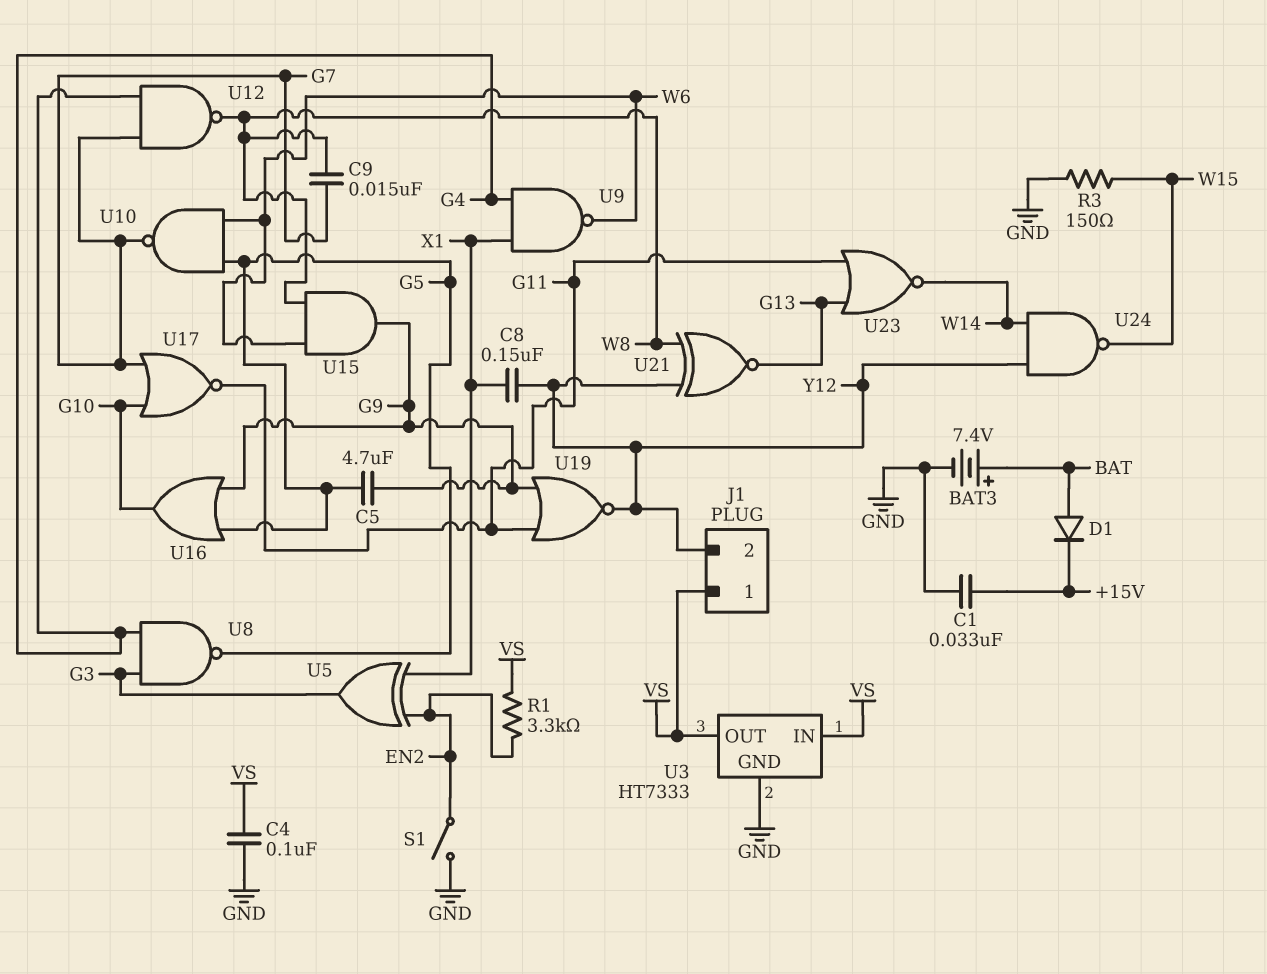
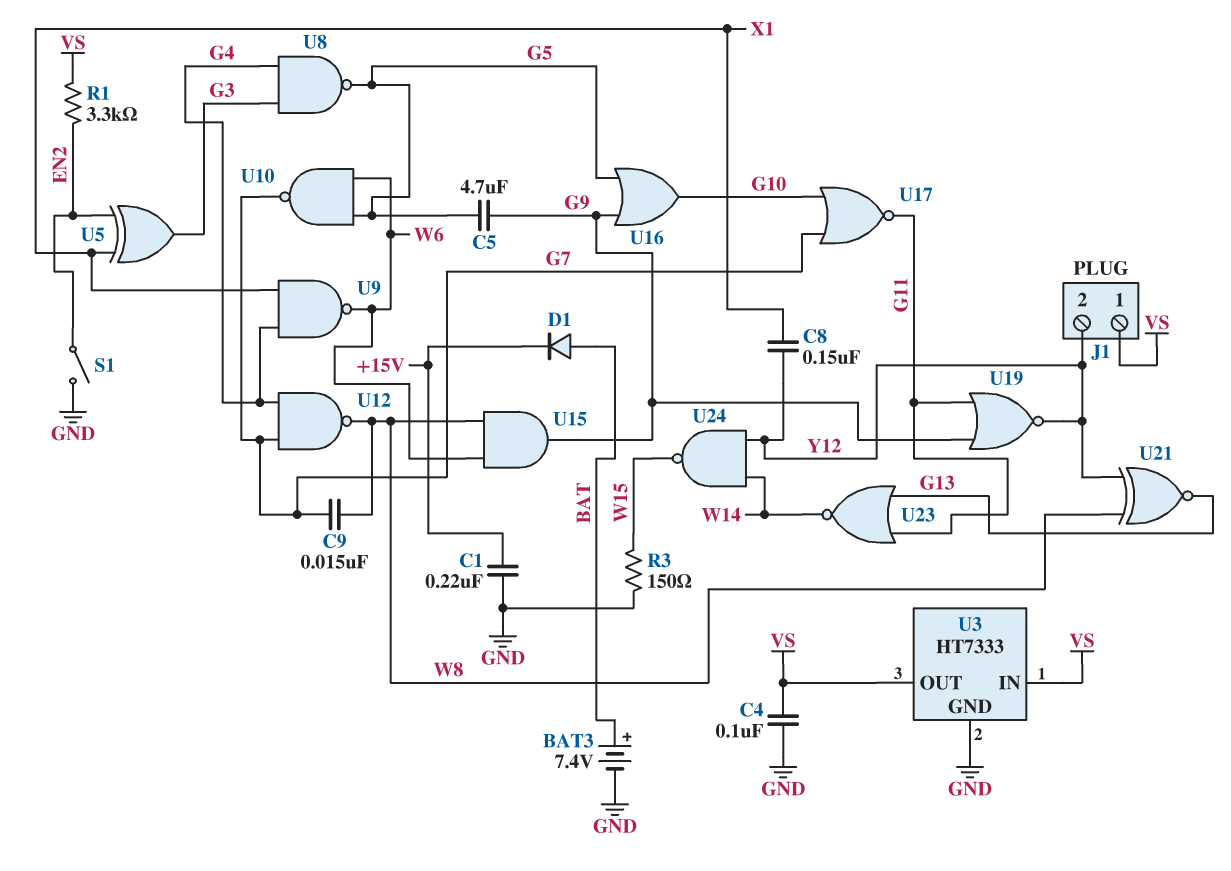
C1: 33nF (+15V, GND) -> 220nF (+15V, GND)

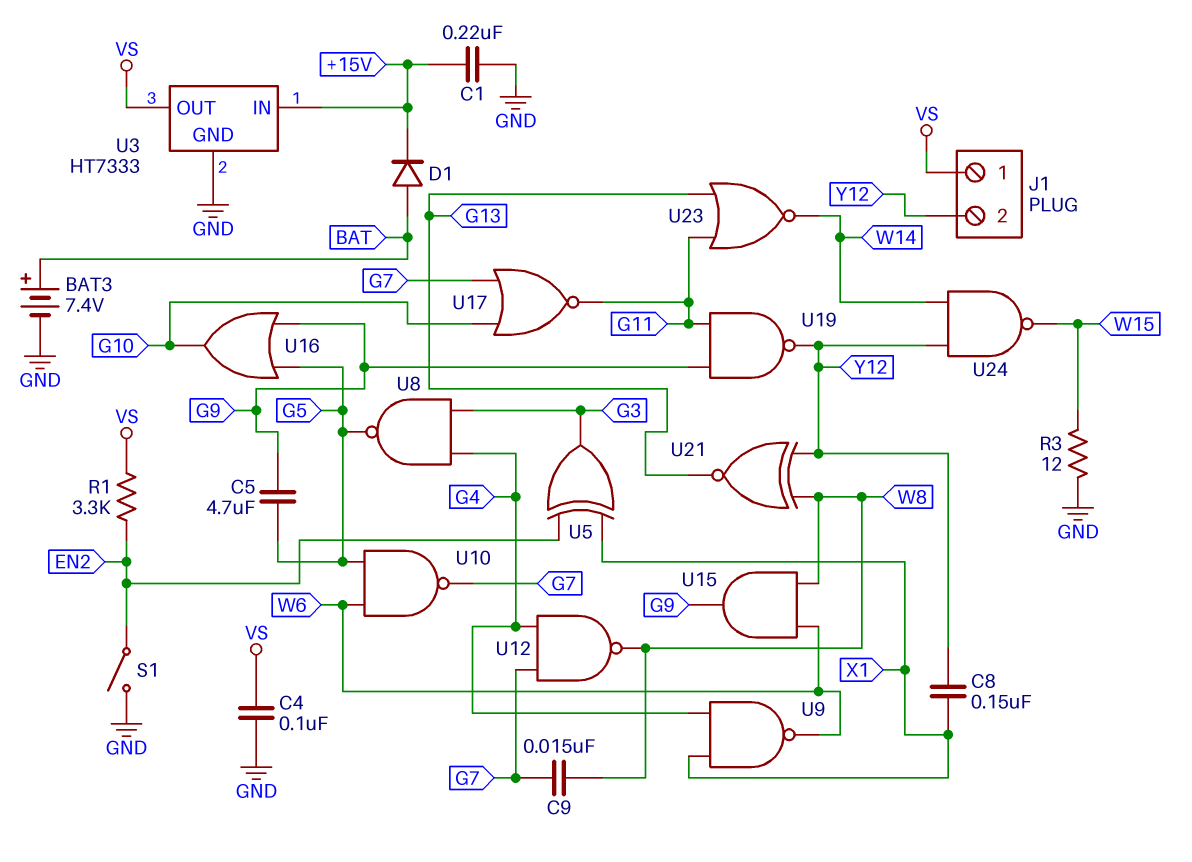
R3: 150 (GND, W15) -> 12 (GND, W15)
U3 pin IN: VS -> +15V
U19: NOR (in G9, in G11, out Y12) -> NAND (in G9, in G11, out Y12)

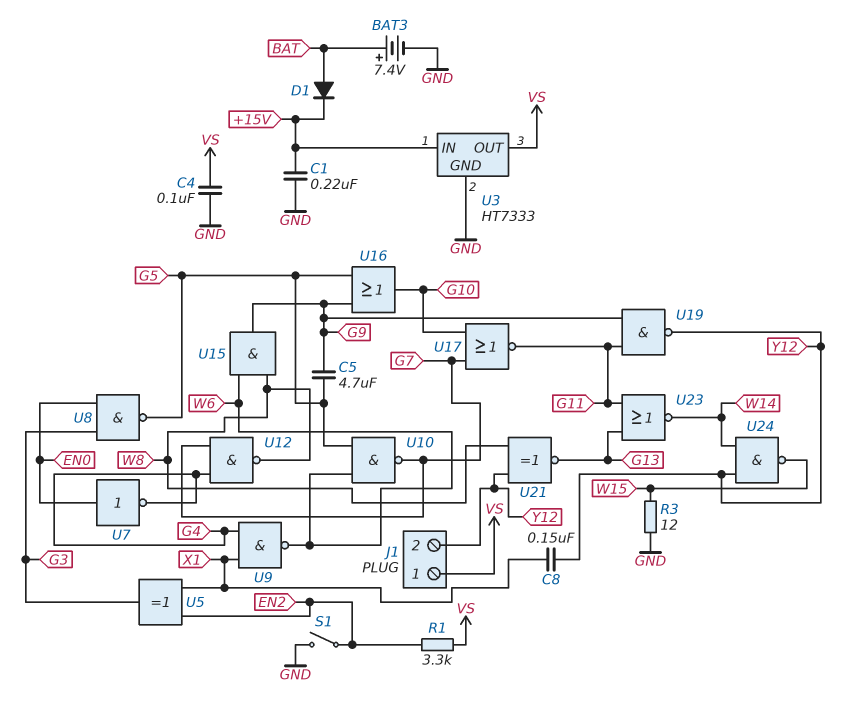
C9: 15nF (G7, W8) -> none
U7: none -> NOT (in EN0, out G4)
U8: NAND (in G3, in G4, out G5) -> NAND (in EN0, in G3, out G5)

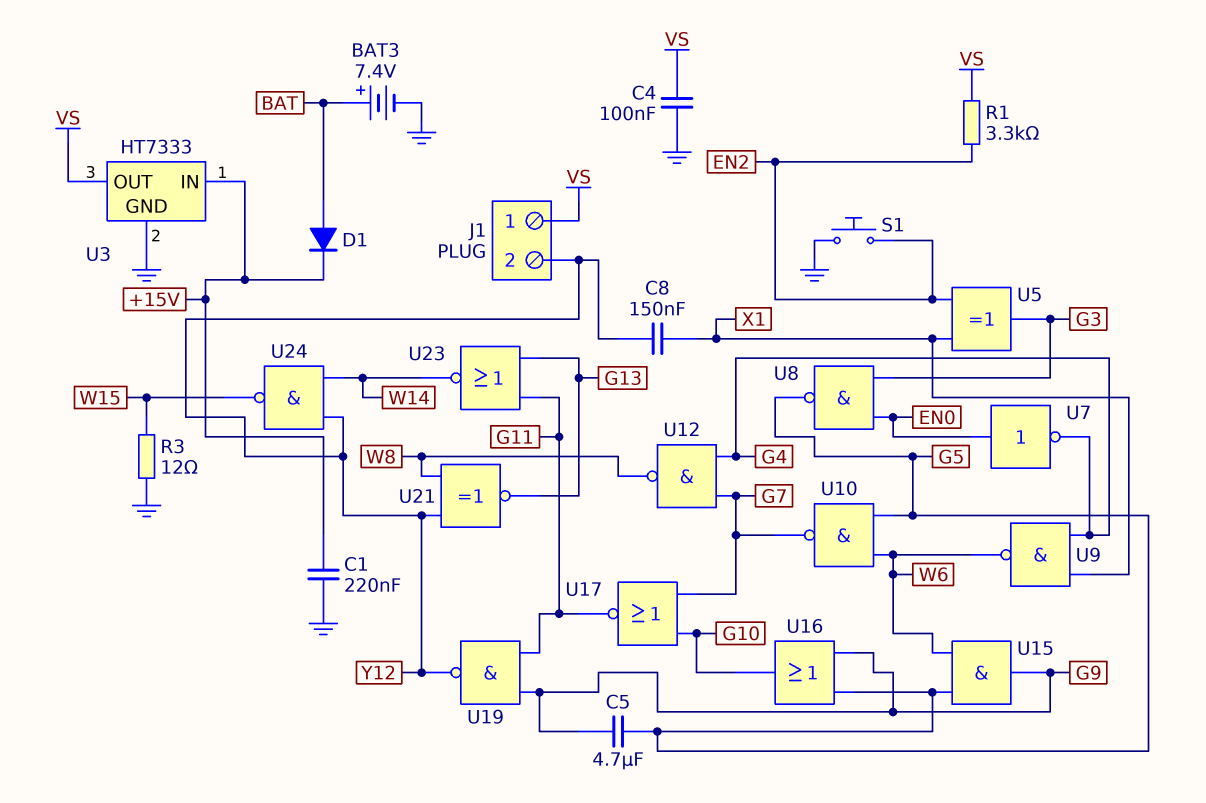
S1: switch (EN2, GND) -> button (EN2, GND)
U15: AND (in W6, in W8, out G9) -> AND (in G5, in W6, out G9)

